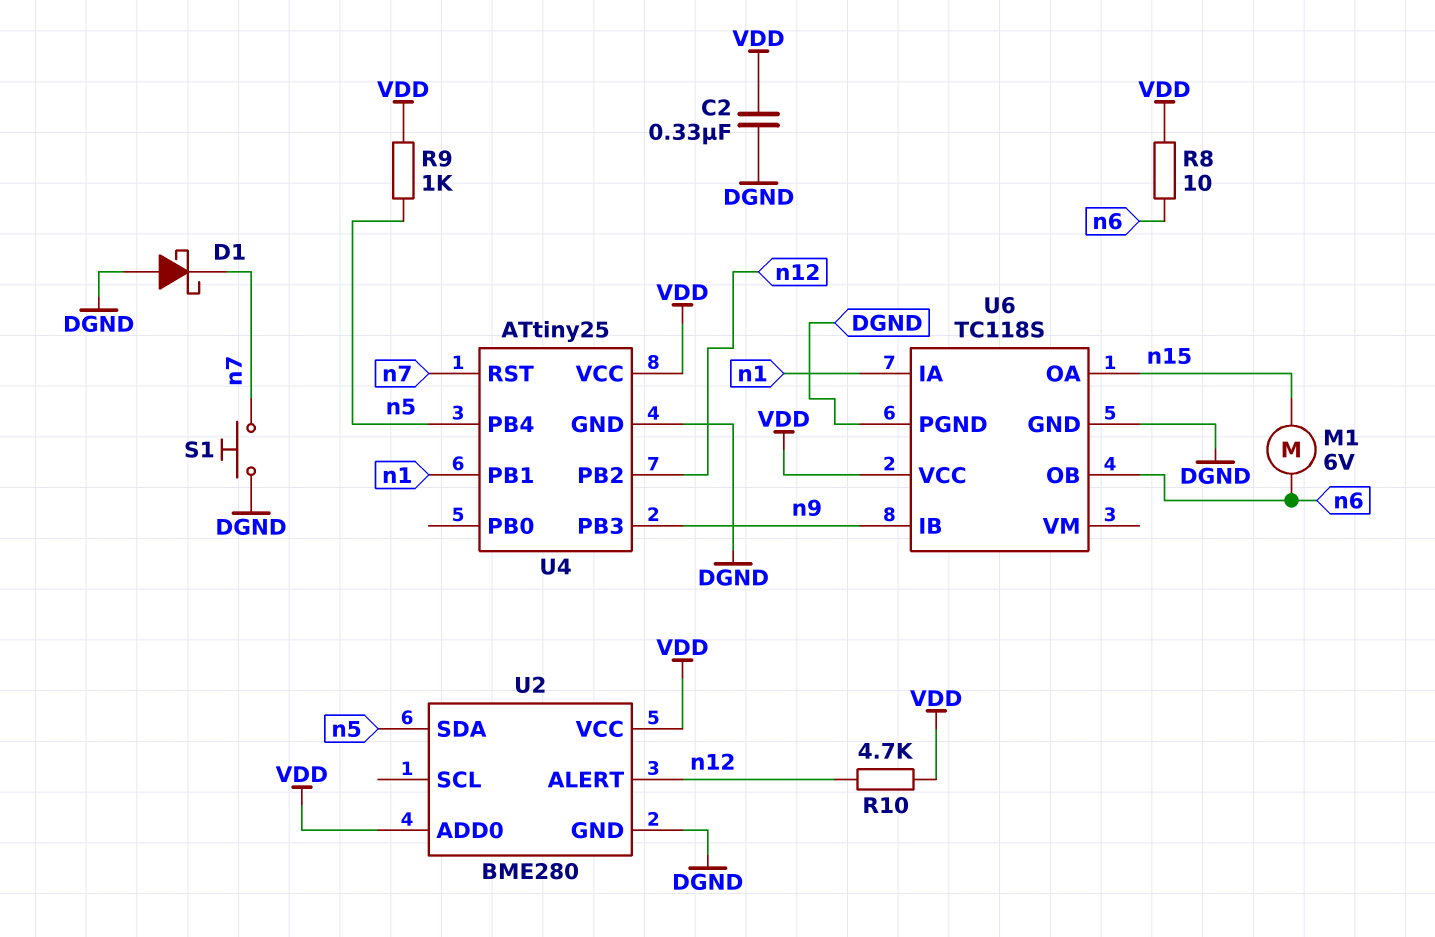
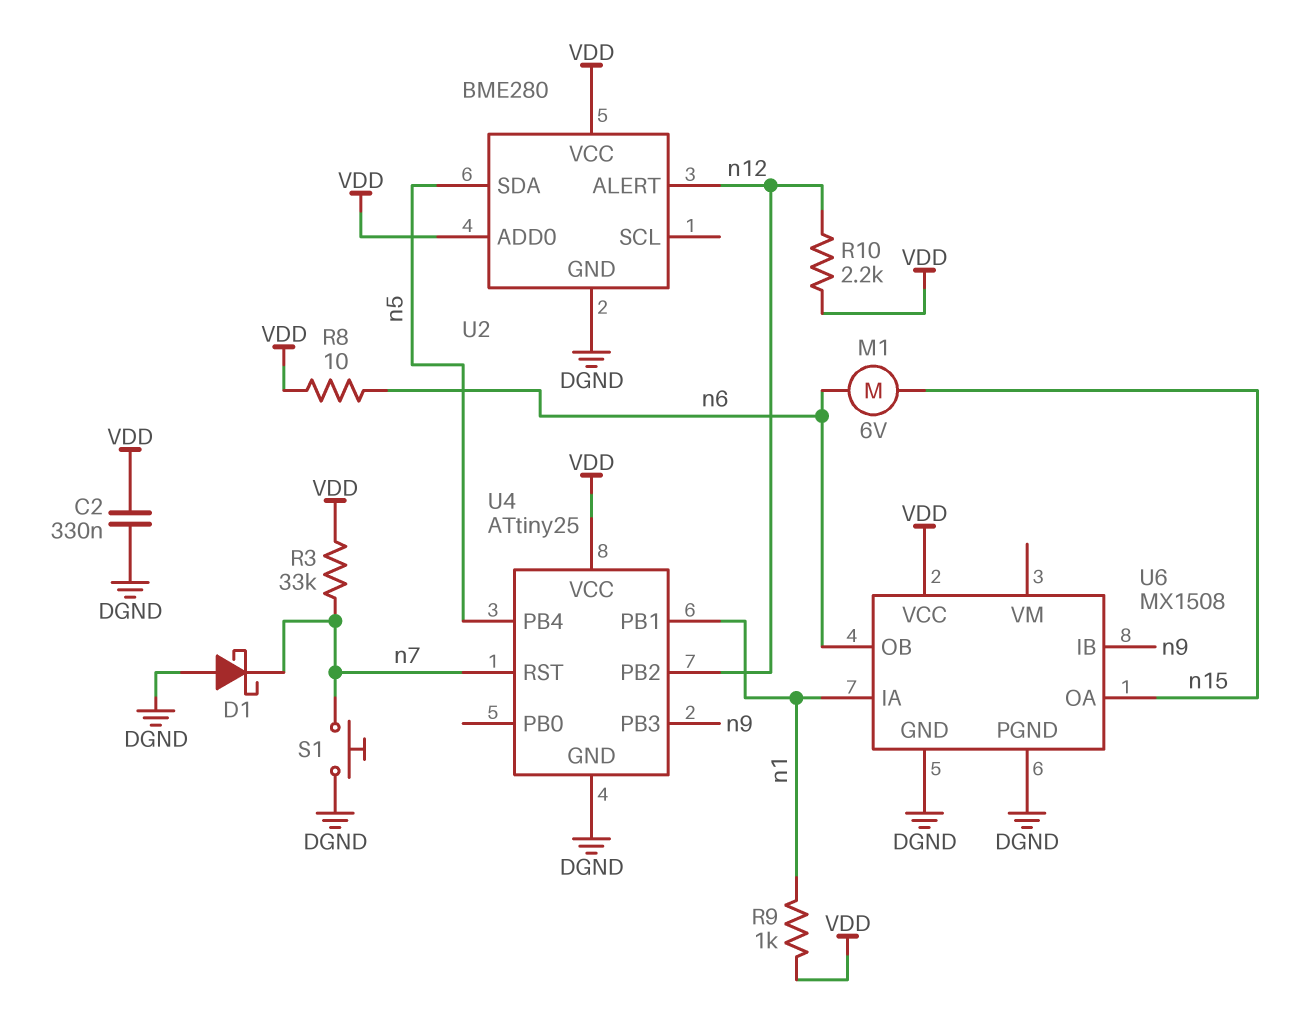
R3: none -> 33k (VDD, n7)
R9: 1k (VDD, n5) -> 1k (VDD, n1)
R10: 4.7k (VDD, n12) -> 2.2k (VDD, n12)
U6: TC118S -> MX1508

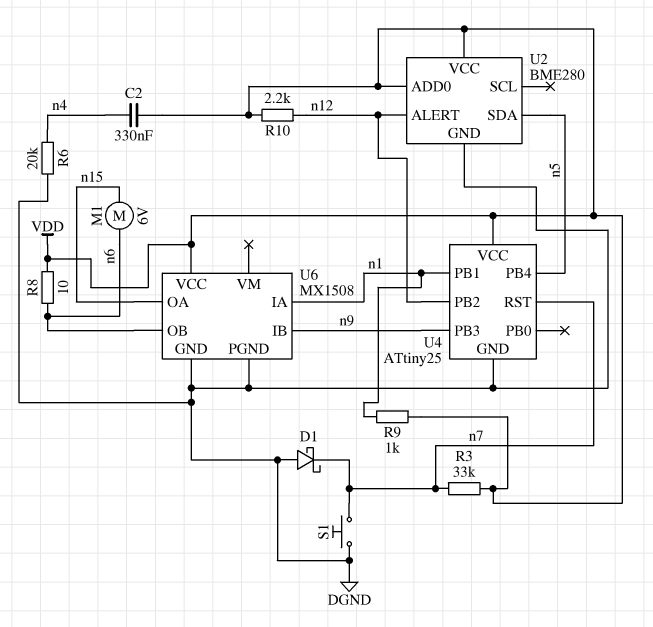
C2: 330nF (DGND, VDD) -> 330nF (VDD, n4)
R6: none -> 20k (DGND, n4)

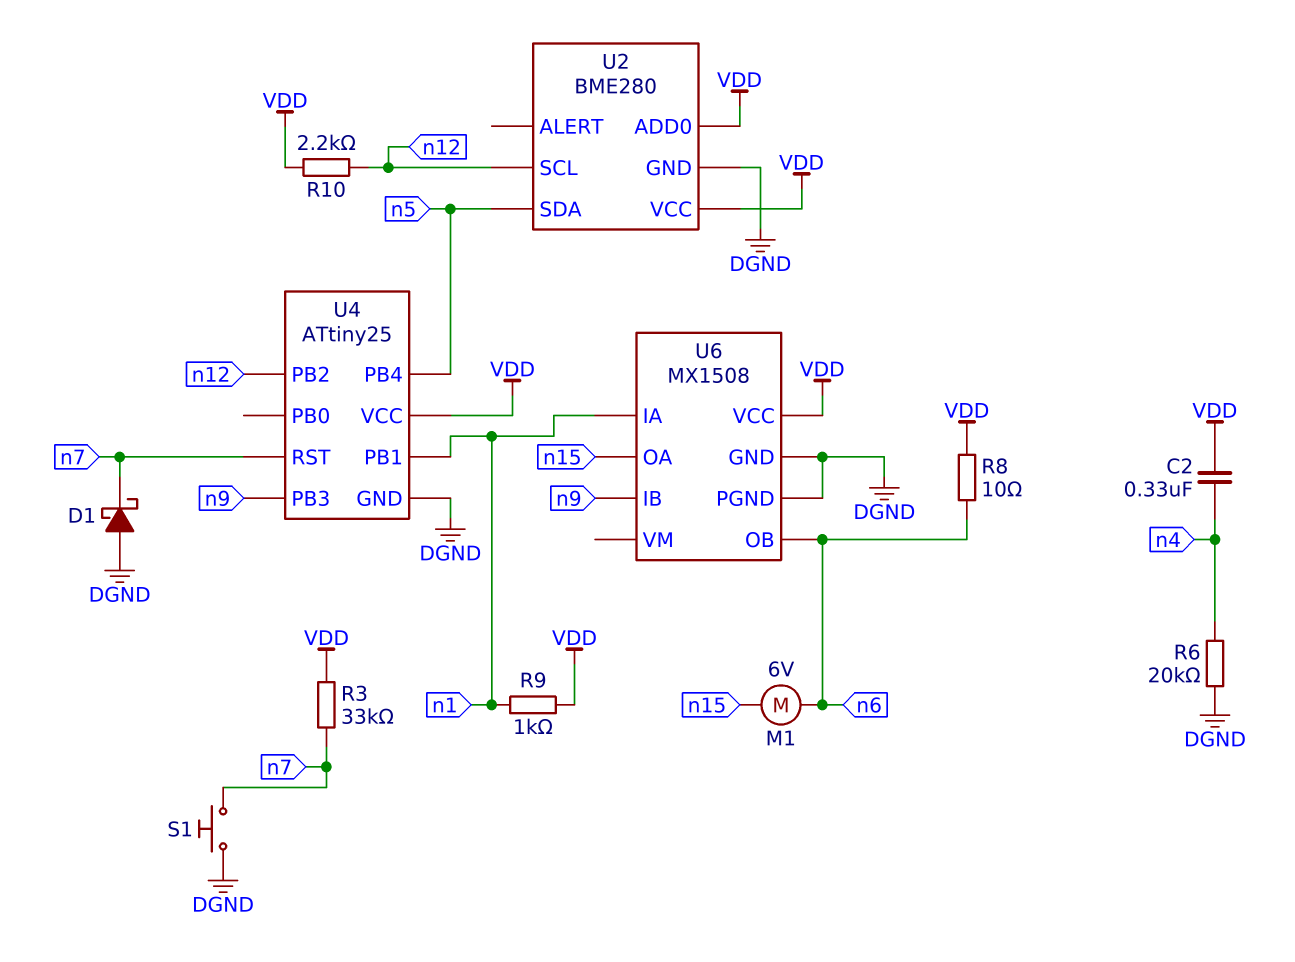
U2 pin ALERT: n12 -> none
U2 pin SCL: none -> n12

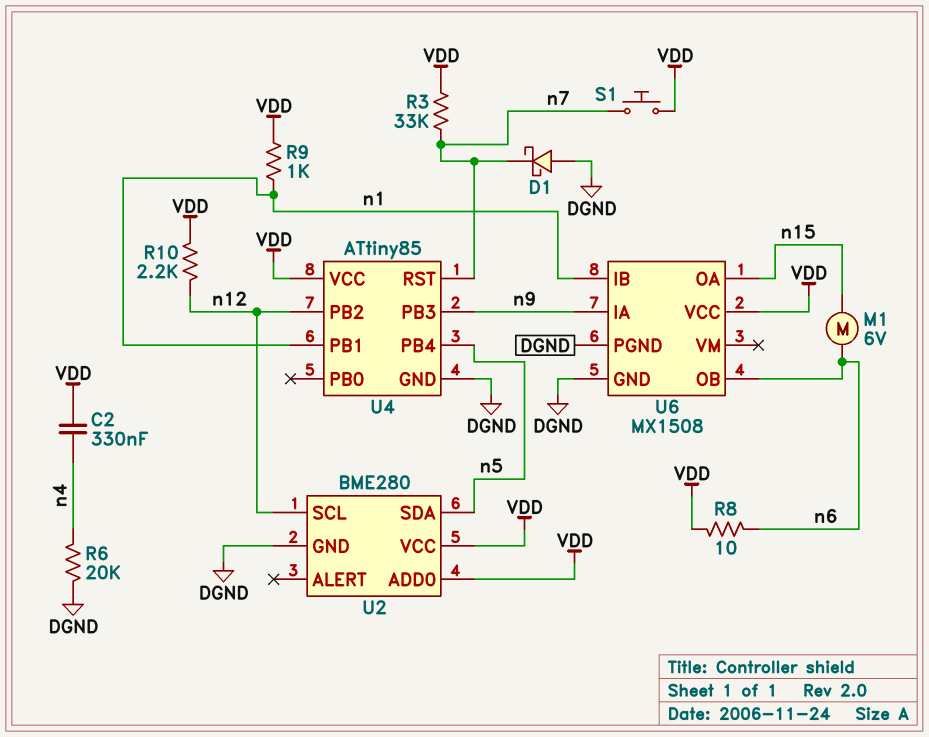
S1: button (DGND, n7) -> button (VDD, n7)
U4: ATtiny25 -> ATtiny85
U6 pin IA: n1 -> n9
U6 pin IB: n9 -> n1

